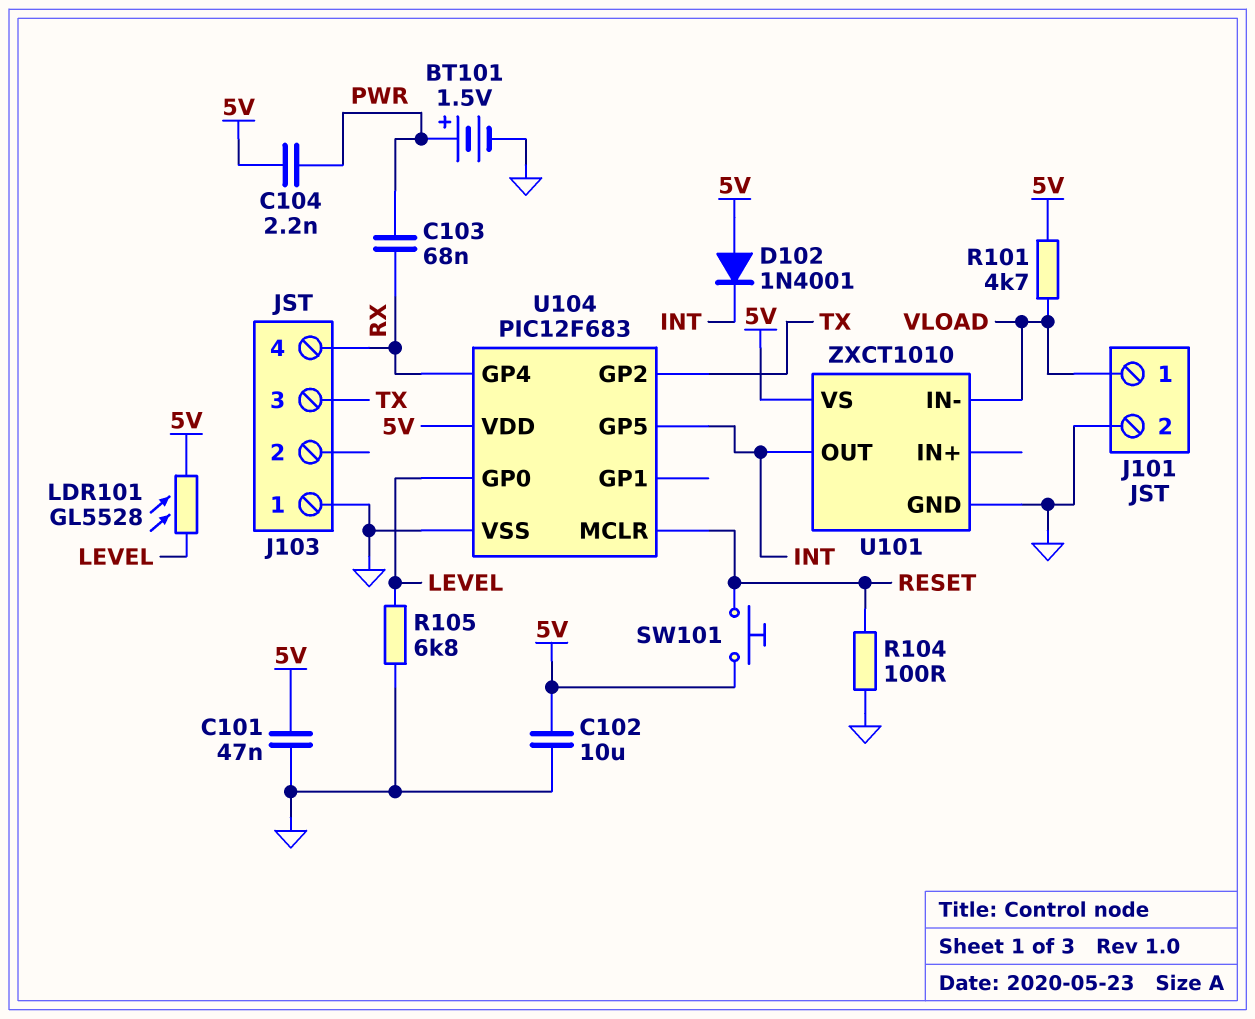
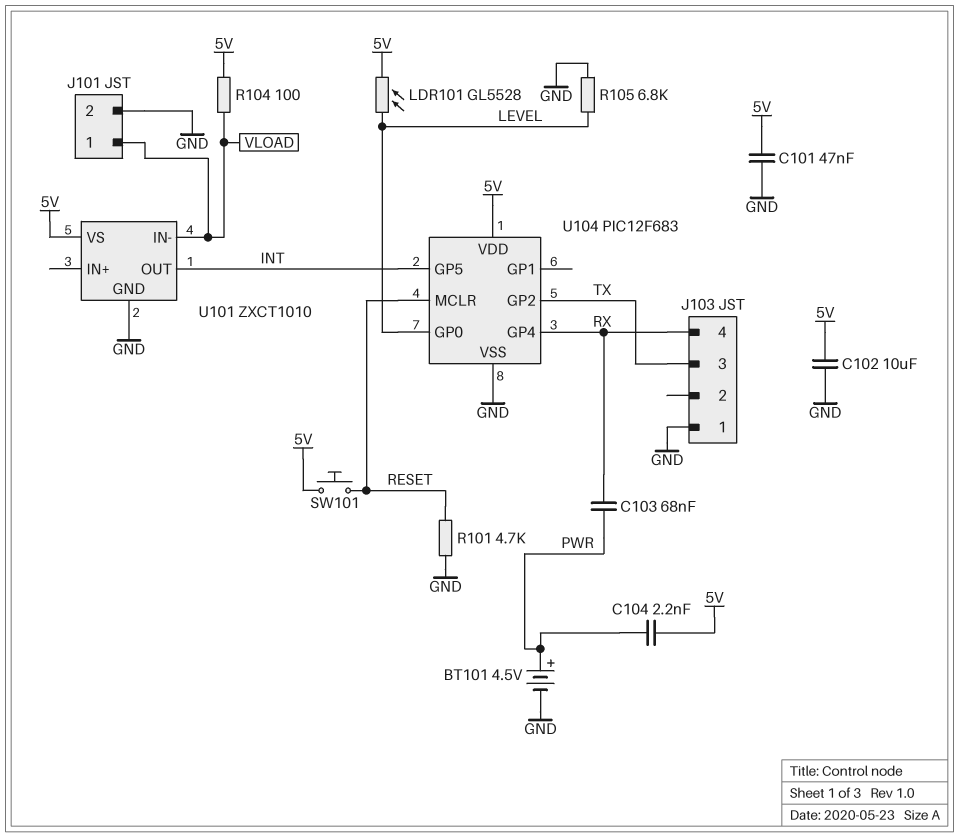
BT101: 1.5V (plus PWR, minus GND) -> 4.5V (plus PWR, minus GND)
D102: diode 1N4001 (A 5V, K INT) -> none
R101: 4.7k (5V, VLOAD) -> 4.7k (GND, RESET)
R104: 100 (GND, RESET) -> 100 (5V, VLOAD)

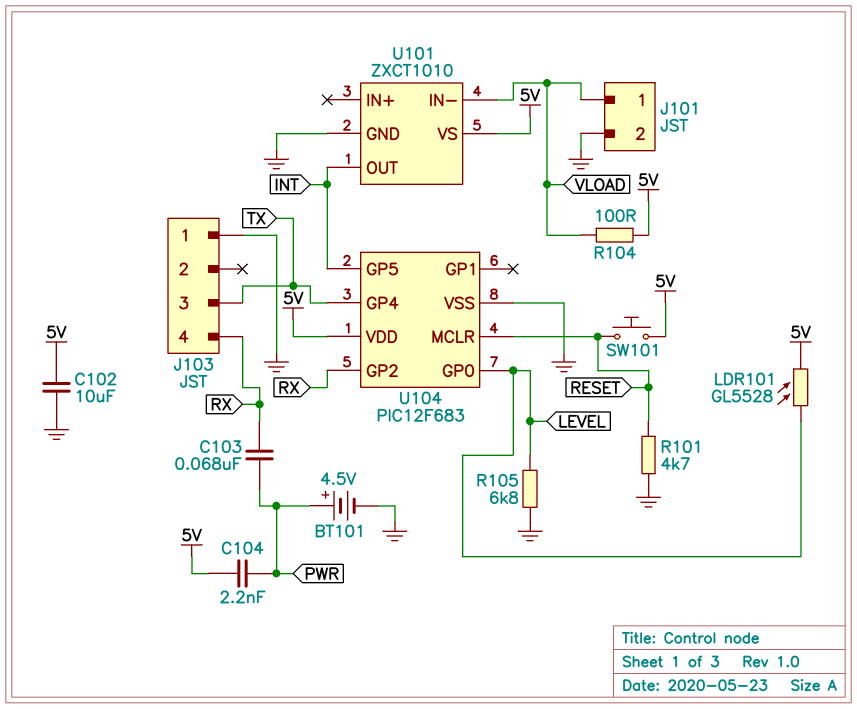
C101: 47nF (5V, GND) -> none
U104 pin GP2: TX -> RX
U104 pin GP4: RX -> TX

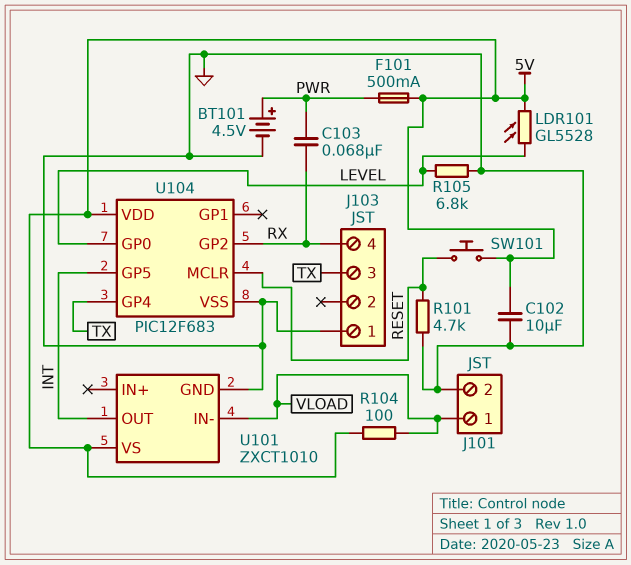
C104: 2.2nF (5V, PWR) -> none
F101: none -> 500mA (5V, PWR)

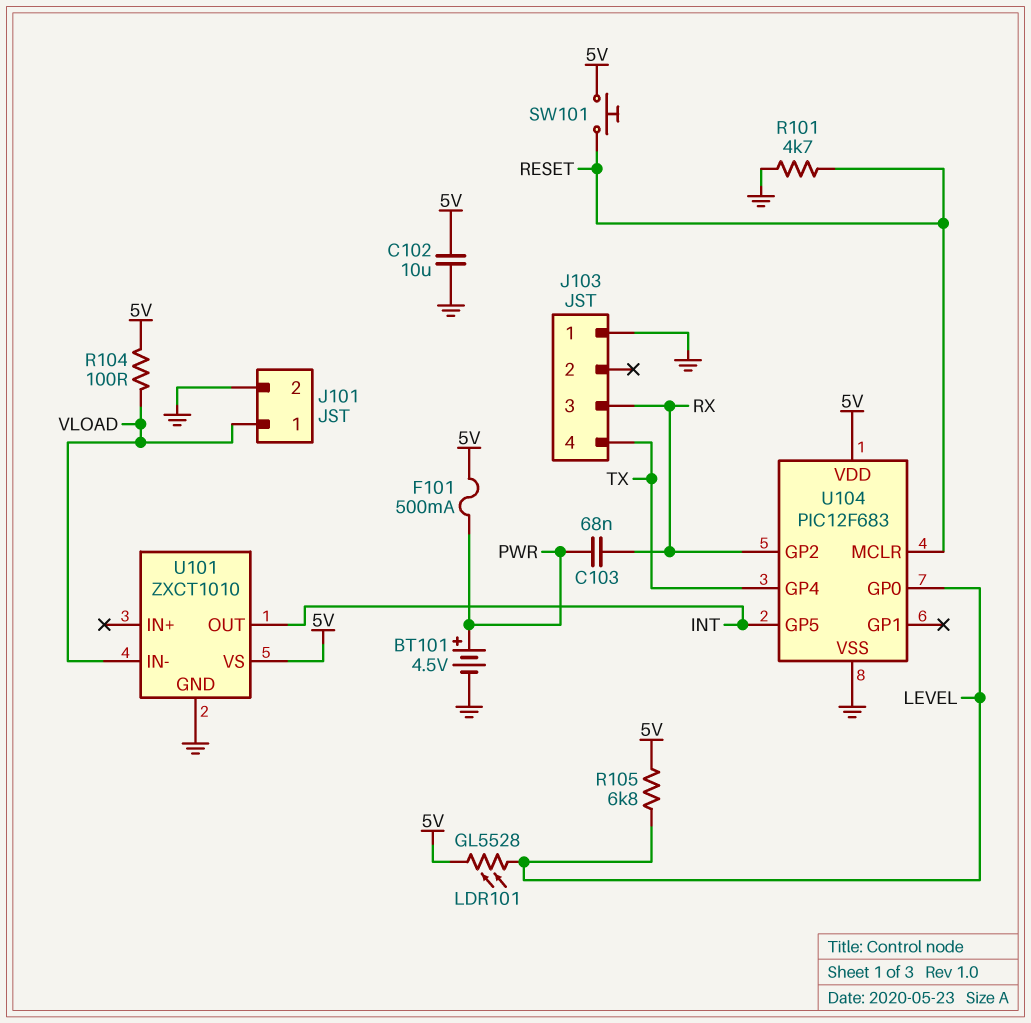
J103 pin 3: TX -> RX
J103 pin 4: RX -> TX
R105: 6.8k (GND, LEVEL) -> 6.8k (5V, LEVEL)

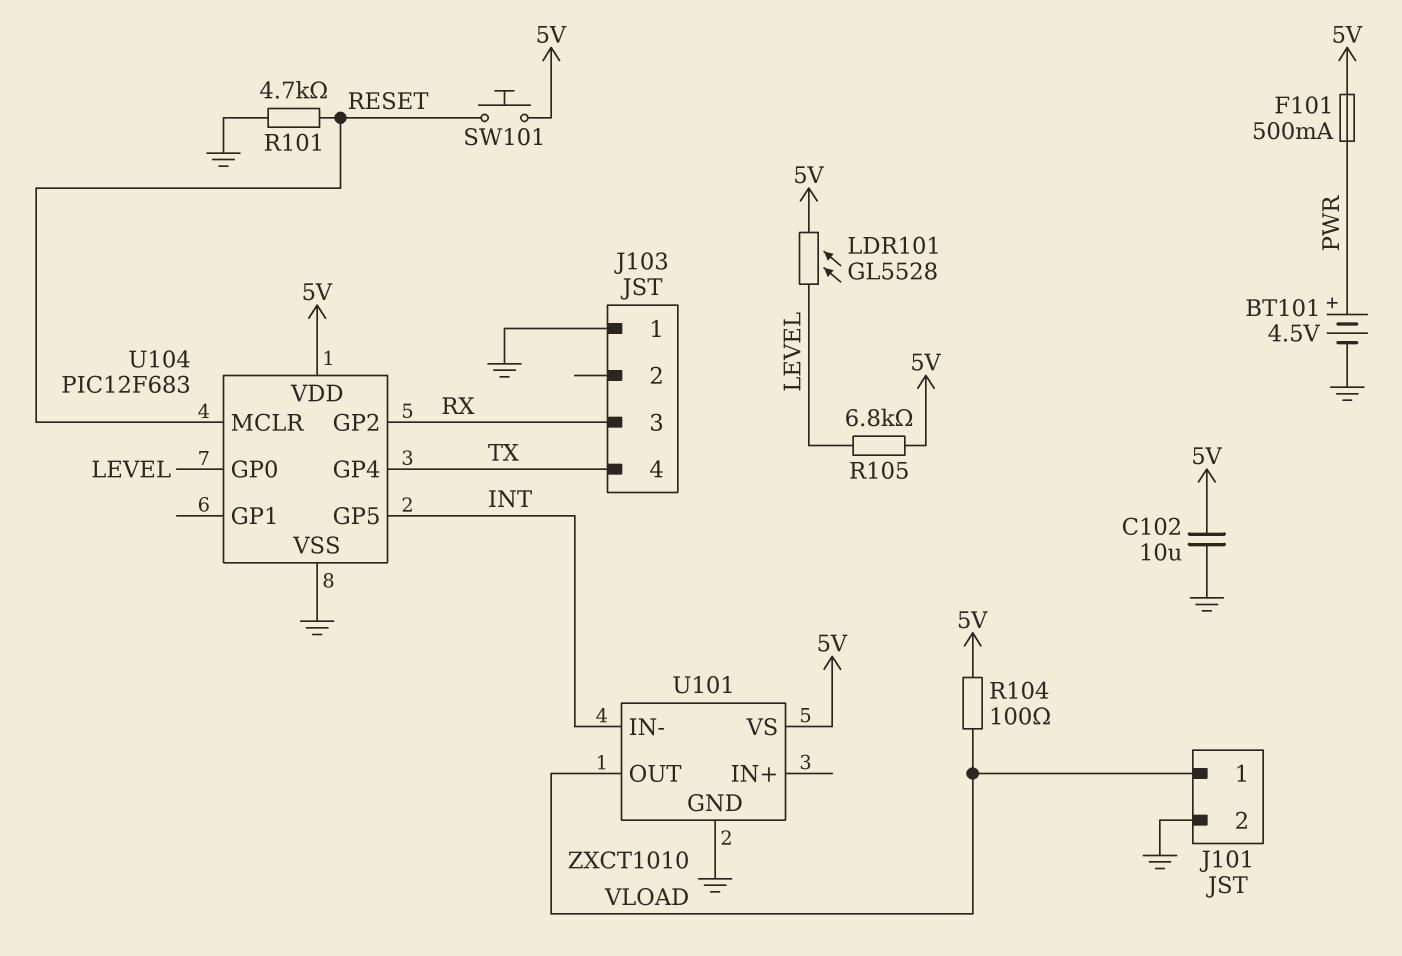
C103: 68nF (PWR, RX) -> none
U101 pin IN-: VLOAD -> INT
U101 pin OUT: INT -> VLOAD

